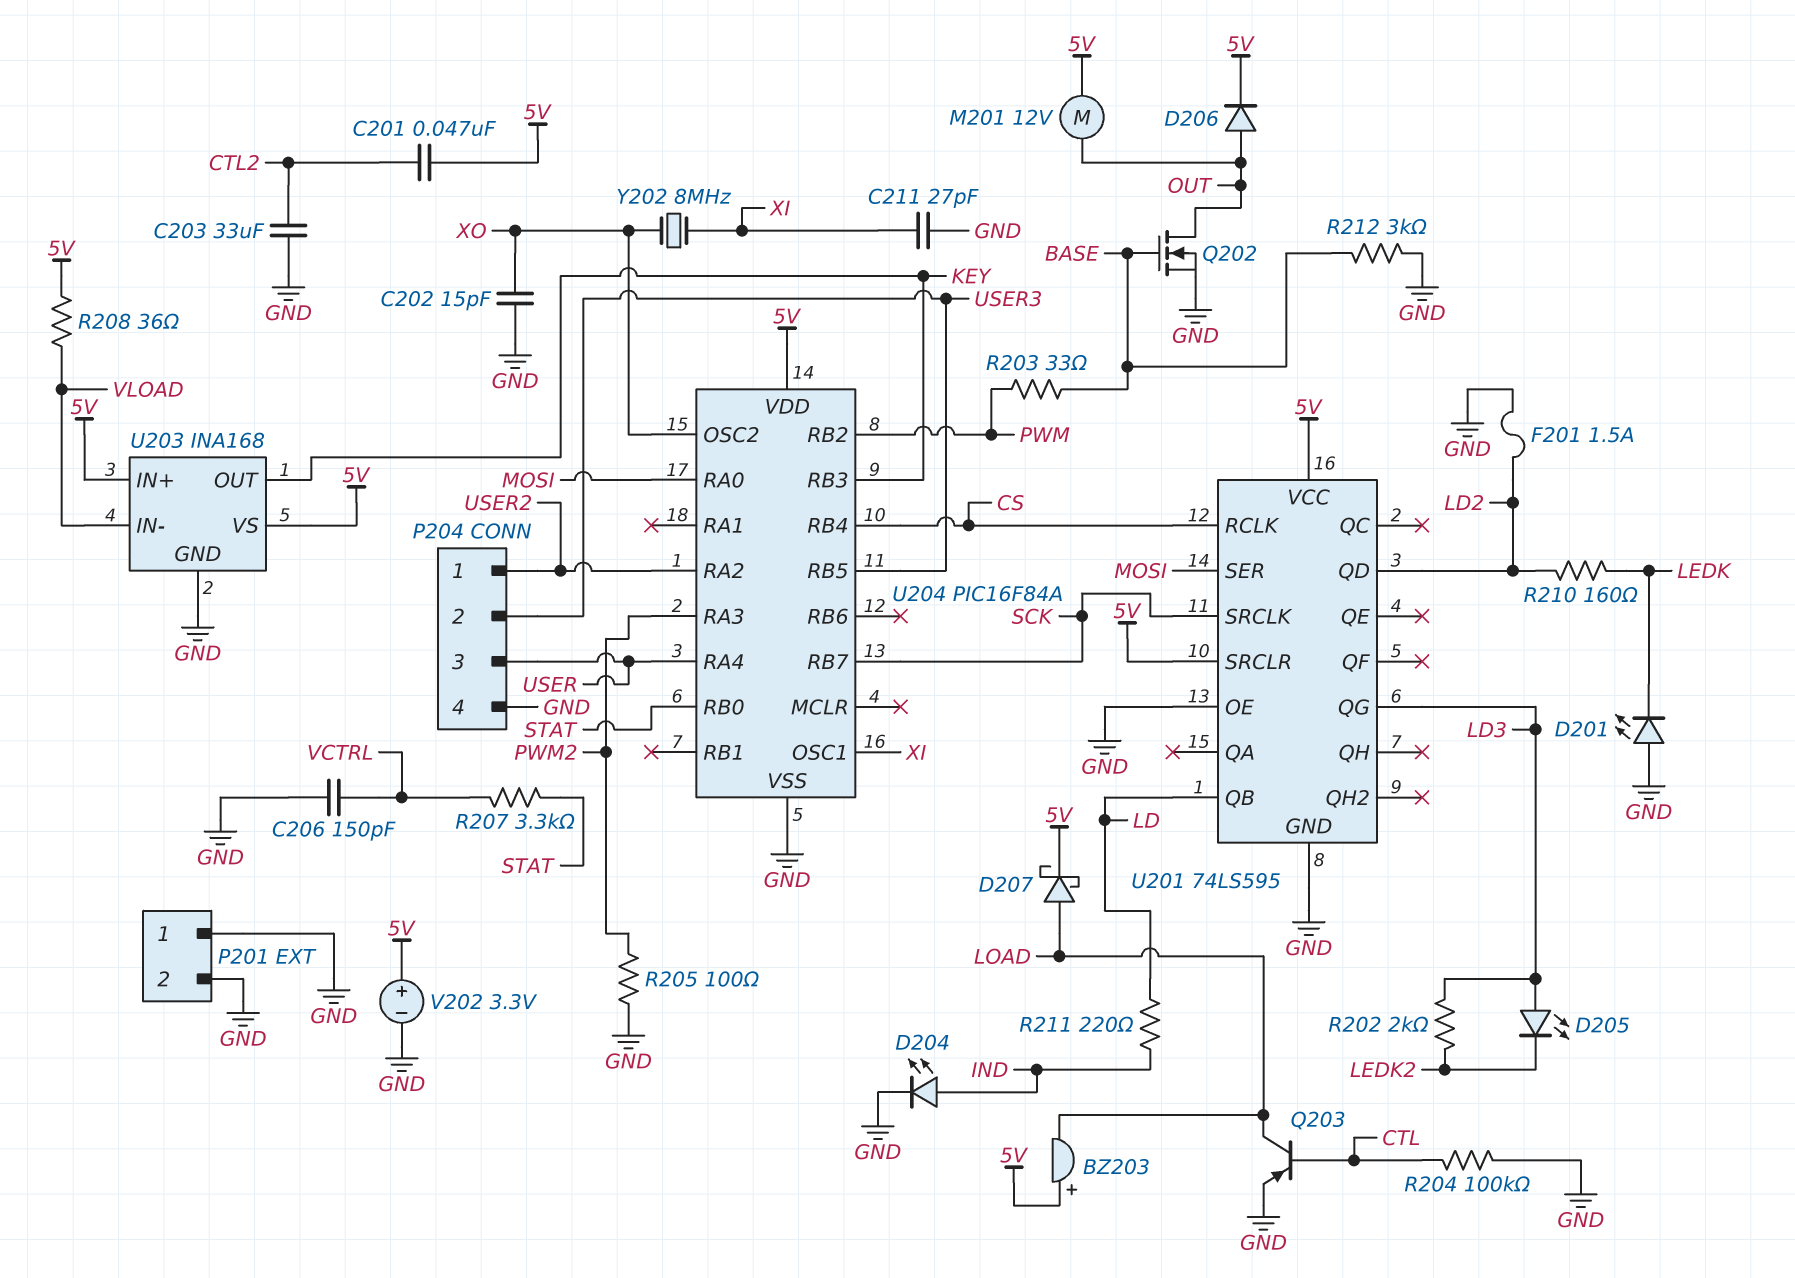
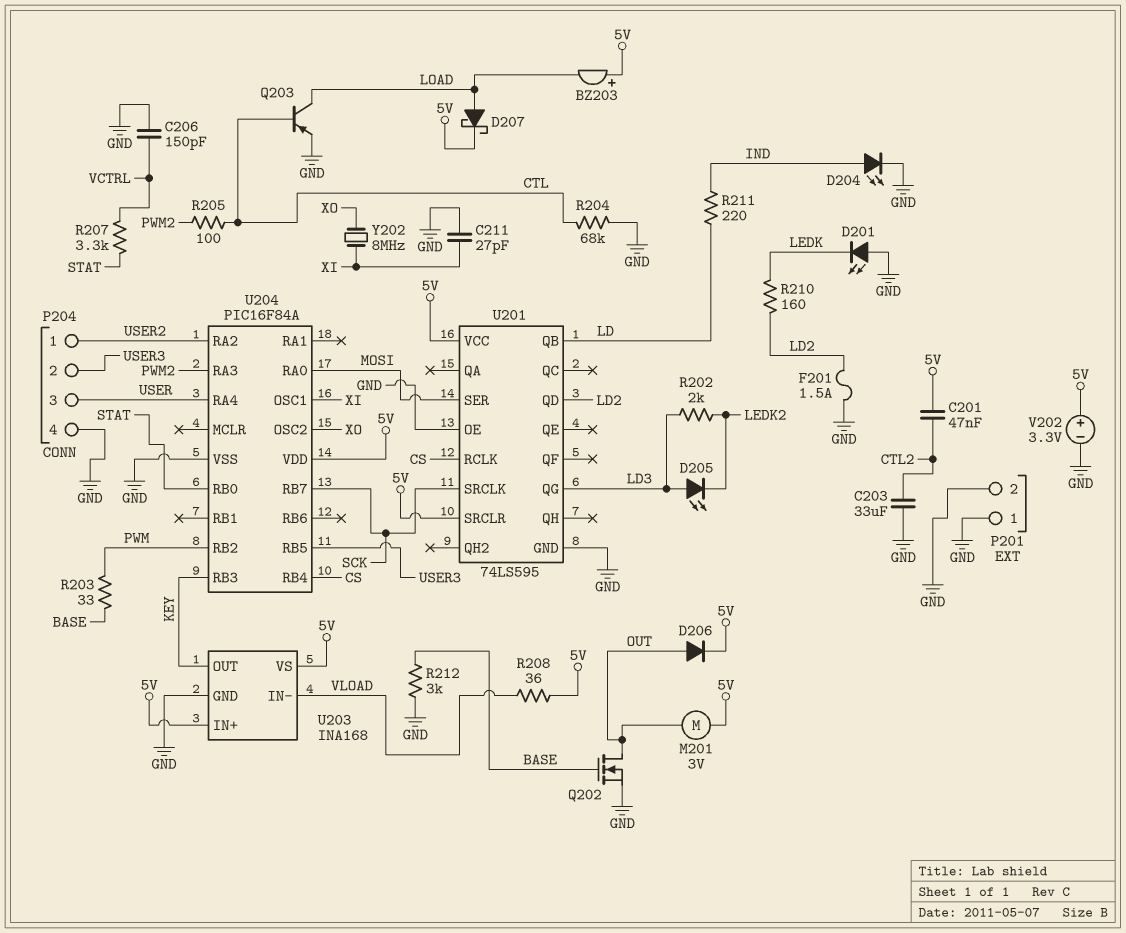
C202: 15pF (GND, XO) -> none
M201: motor 12V (5V, OUT) -> motor 3V (5V, OUT)
R204: 100k (CTL, GND) -> 68k (CTL, GND)
R205: 100 (GND, PWM2) -> 100 (CTL, PWM2)

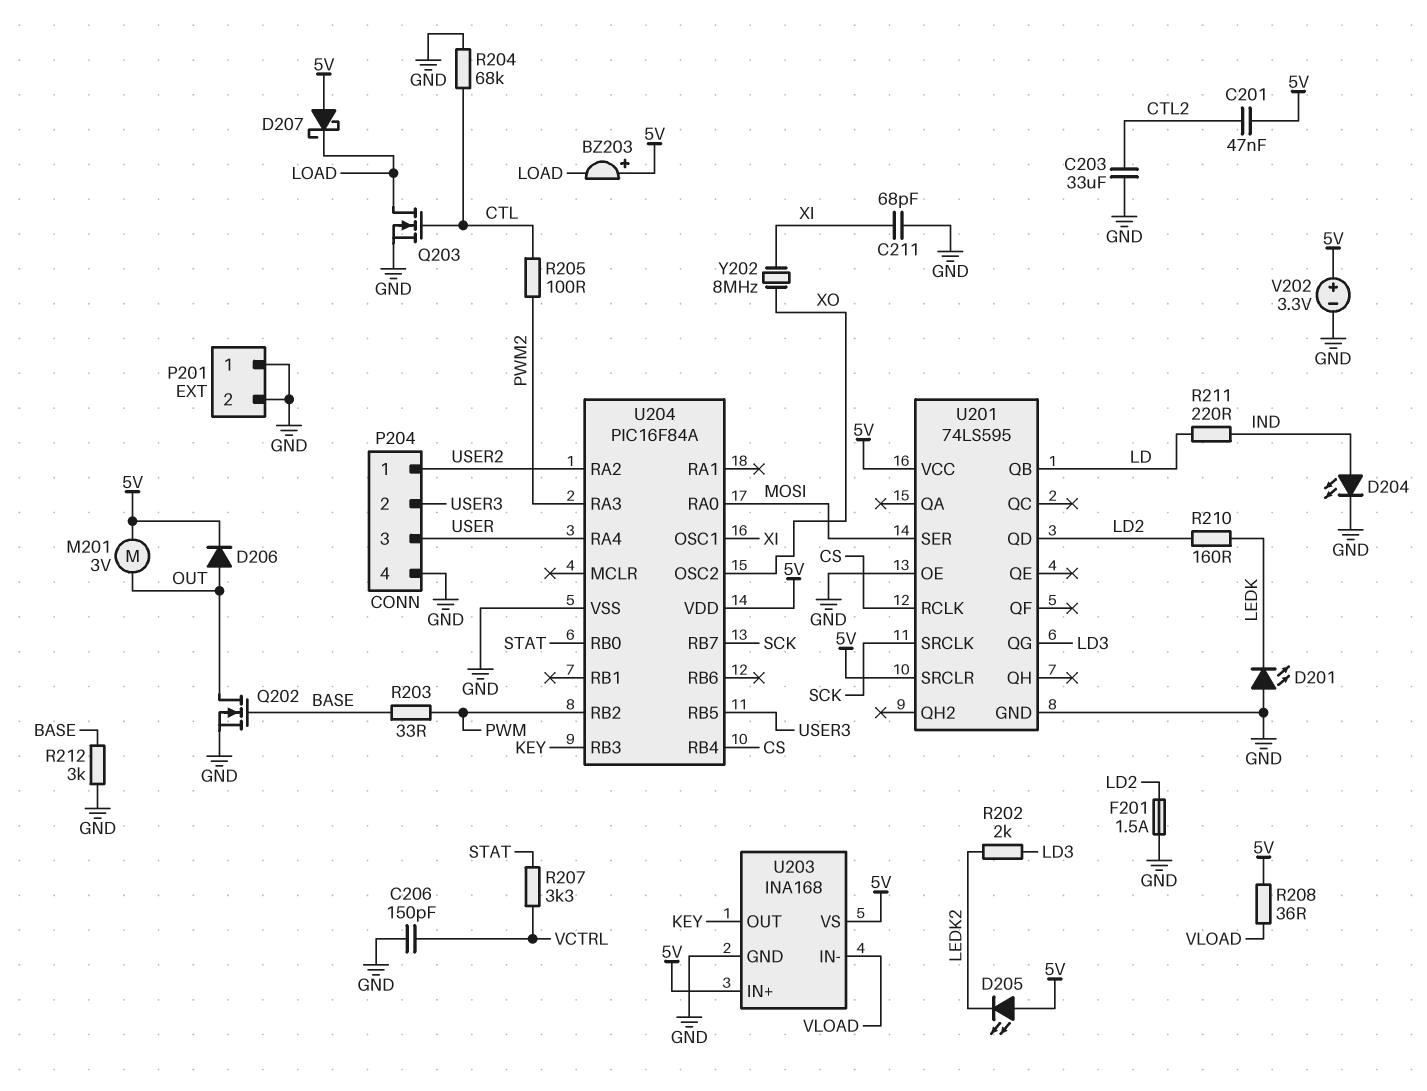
C211: 27pF (GND, XI) -> 68pF (GND, XI)
D205: LED (A LD3, K LEDK2) -> LED (A 5V, K LEDK2)
D207: schottky (A LOAD, K 5V) -> schottky (A 5V, K LOAD)
Q203: PNP (B CTL, C LOAD, E GND) -> NMOS (G CTL, D LOAD, S GND)

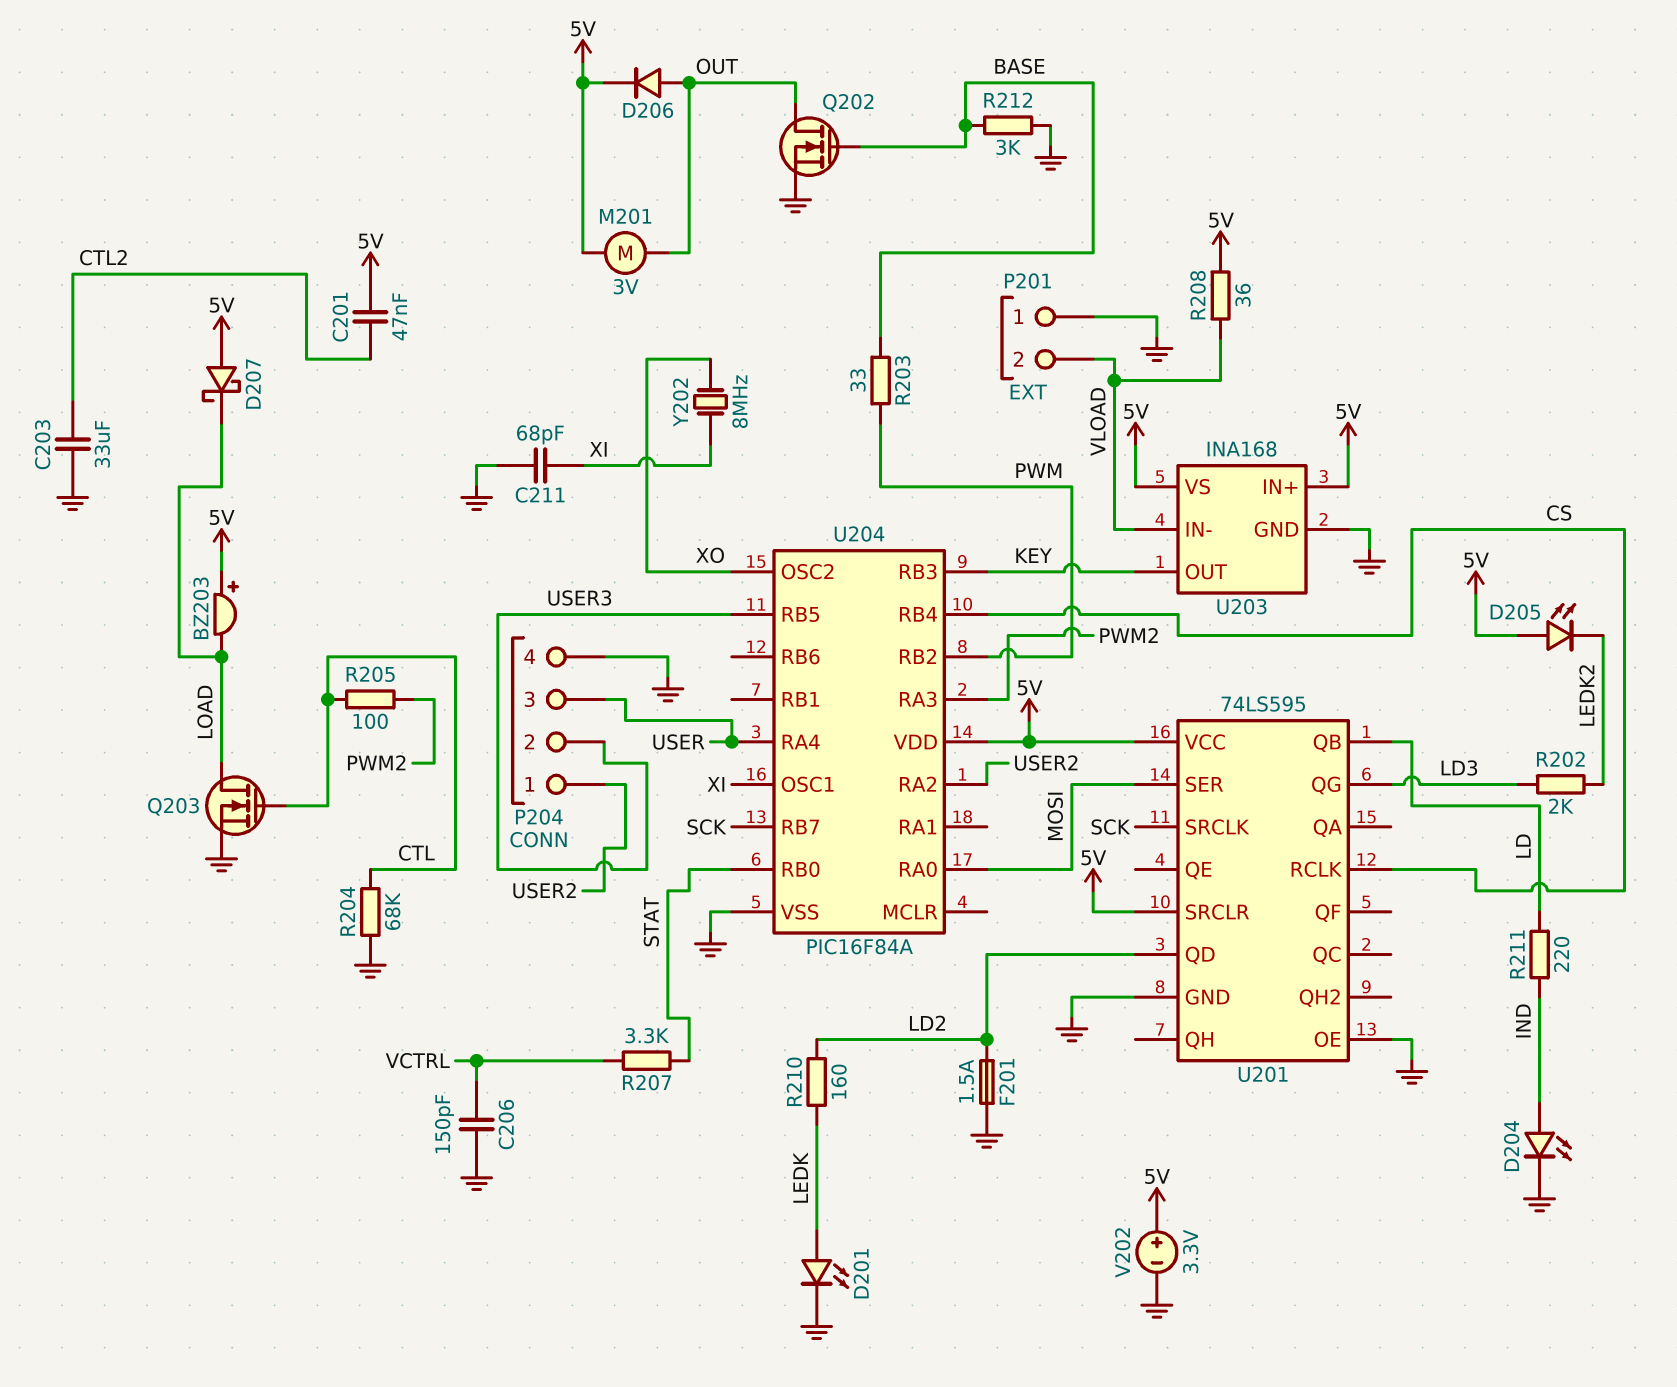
D201: LED (A GND, K LEDK) -> LED (A LEDK, K GND)
P201 pin 2: GND -> VLOAD

